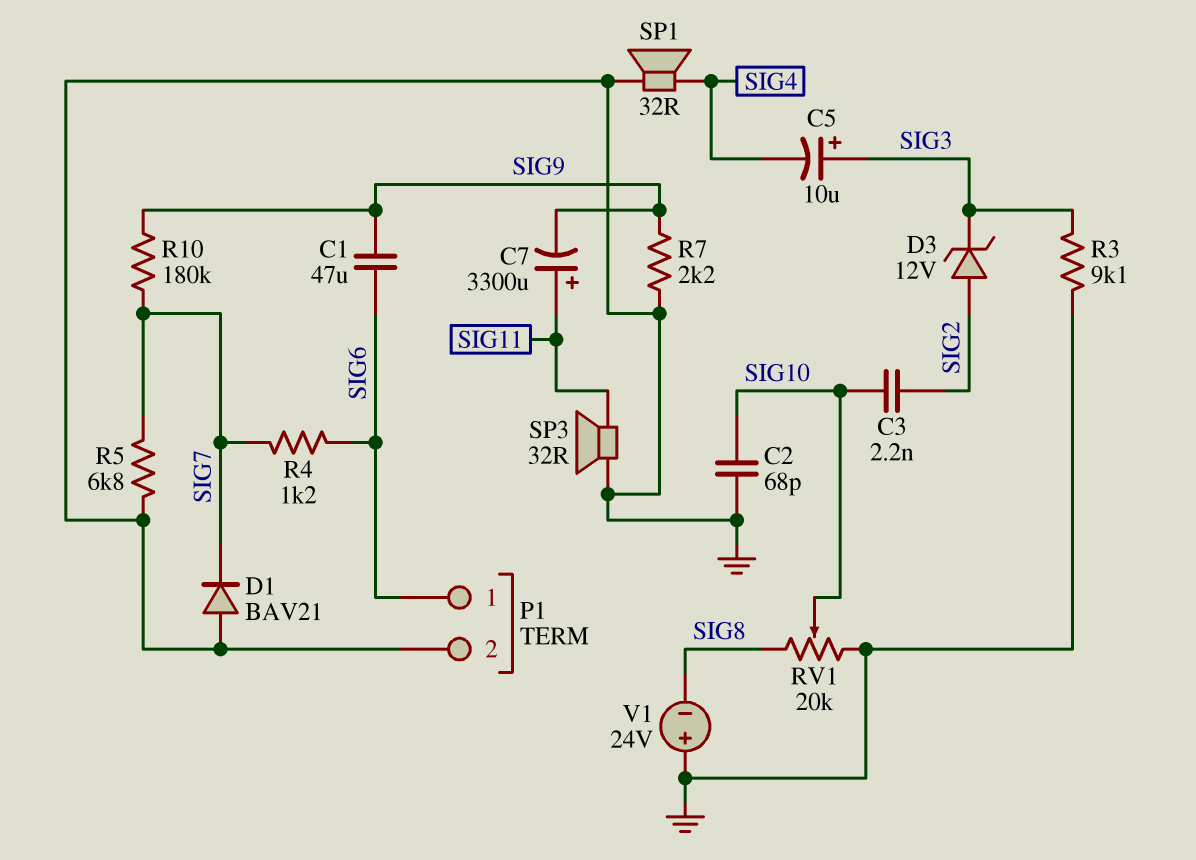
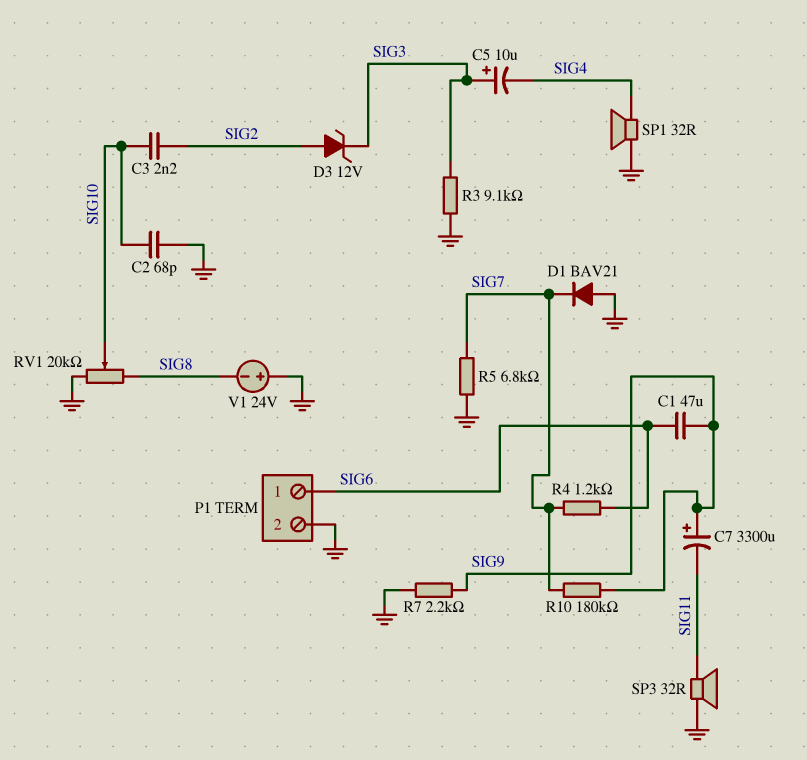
C7: 3300uF (plus SIG11, minus SIG9) -> 3300uF (plus SIG9, minus SIG11)

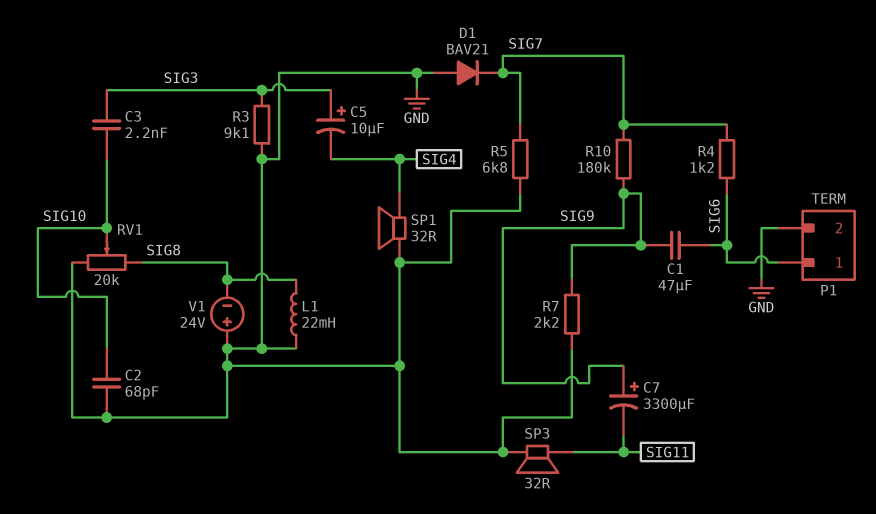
C3: 2.2nF (SIG2, SIG10) -> 2.2nF (SIG3, SIG10)
D3: zener 12V (A SIG2, K SIG3) -> none
L1: none -> 22mH (GND, SIG8)

